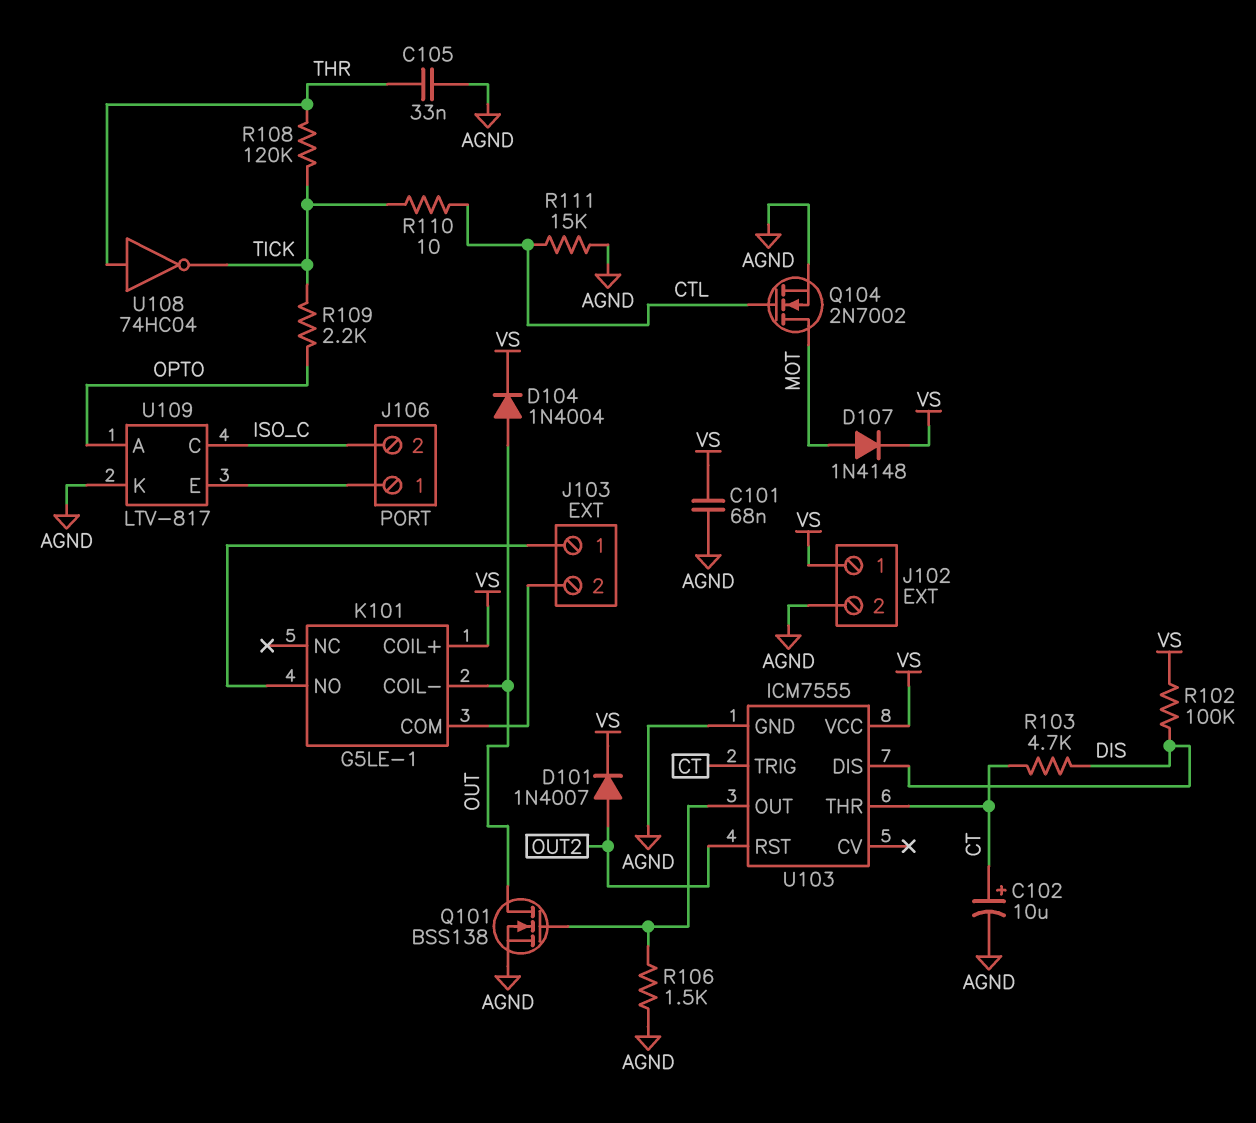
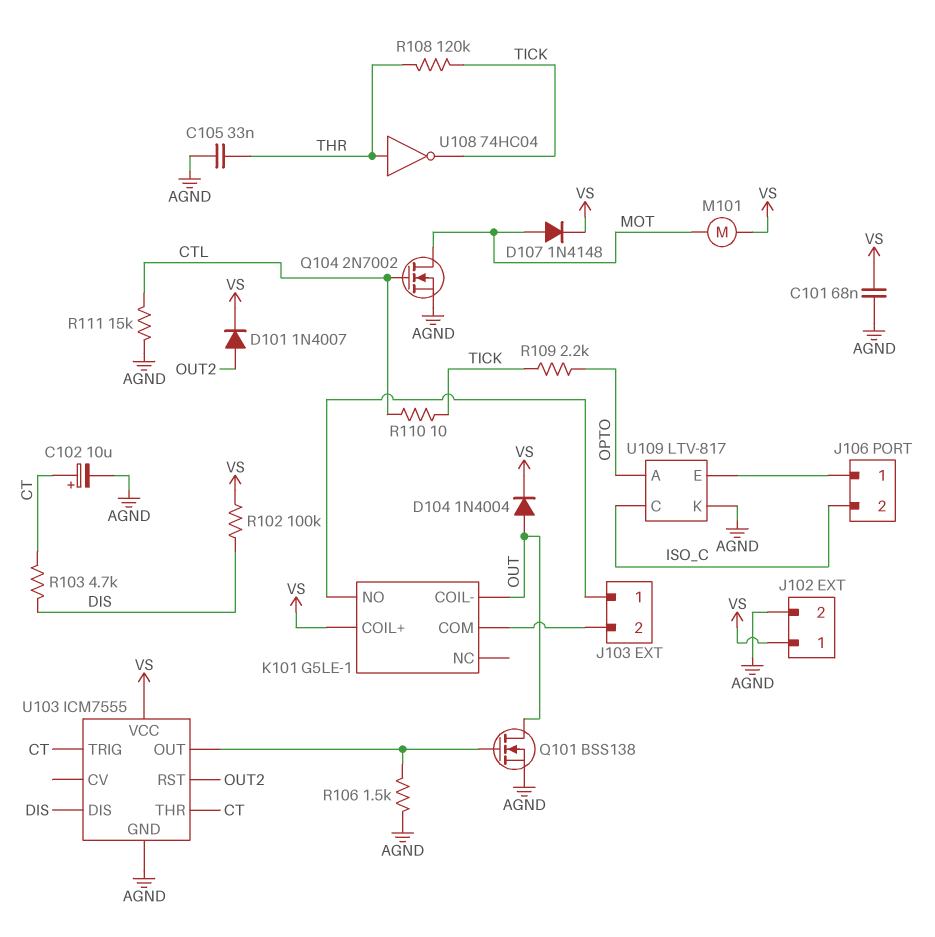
M101: none -> motor (MOT, VS)

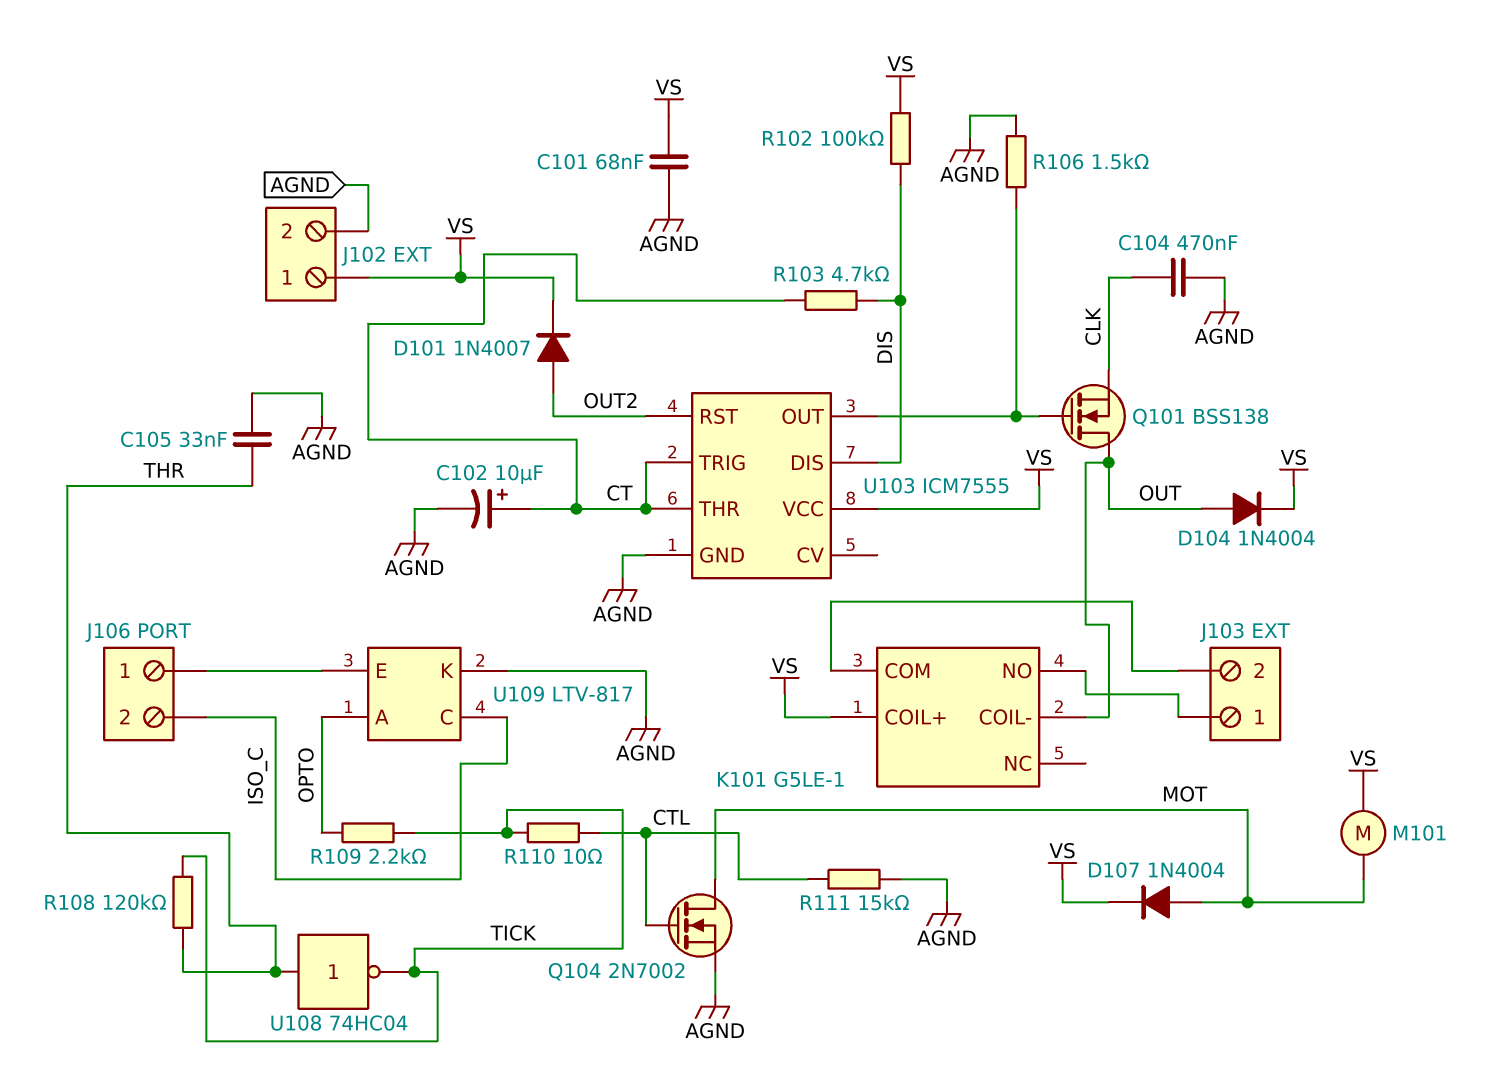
C104: none -> 470nF (AGND, CLK)
D107: diode 1N4148 (A MOT, K VS) -> diode 1N4004 (A MOT, K VS)
Q101: NMOS BSS138 (G U103/OUT, D OUT, S AGND) -> NMOS BSS138 (G U103/OUT, D OUT, S CLK)

